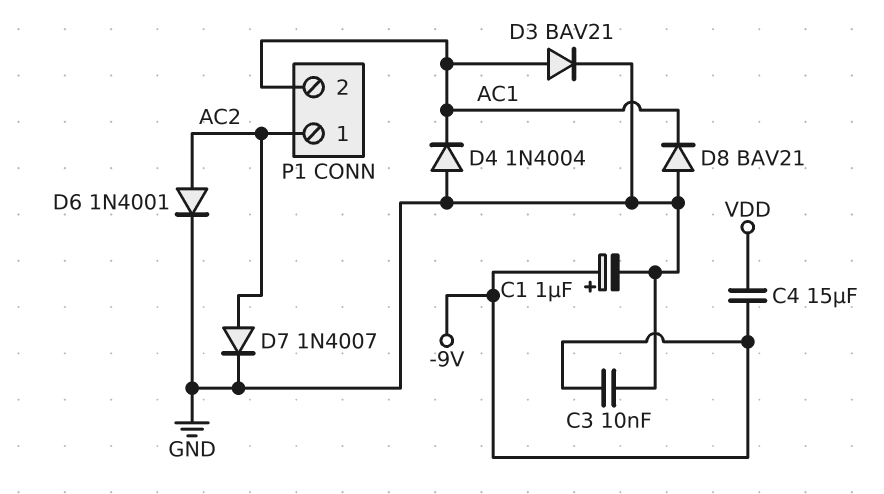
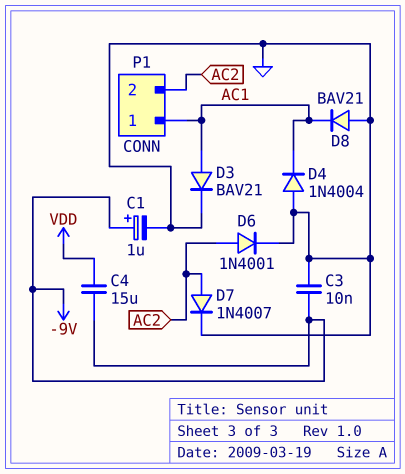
P1 pin 1: AC2 -> AC1
P1 pin 2: AC1 -> AC2

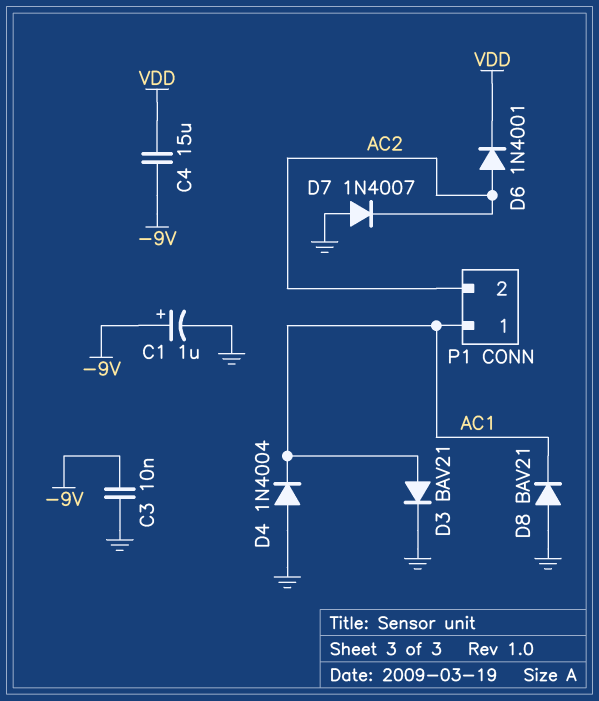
D6: diode 1N4001 (A AC2, K GND) -> diode 1N4001 (A AC2, K VDD)
D7: diode 1N4007 (A AC2, K GND) -> diode 1N4007 (A GND, K AC2)

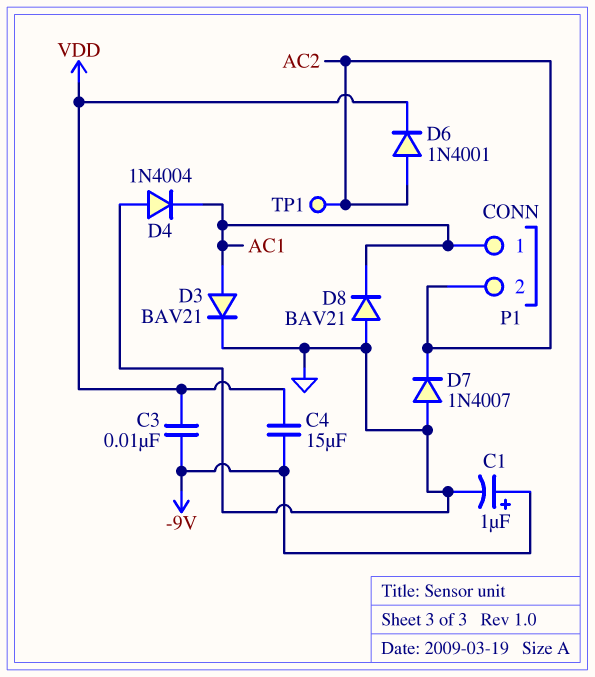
C3: 10nF (-9V, GND) -> 10nF (-9V, VDD)
TP1: none -> test point (AC2)

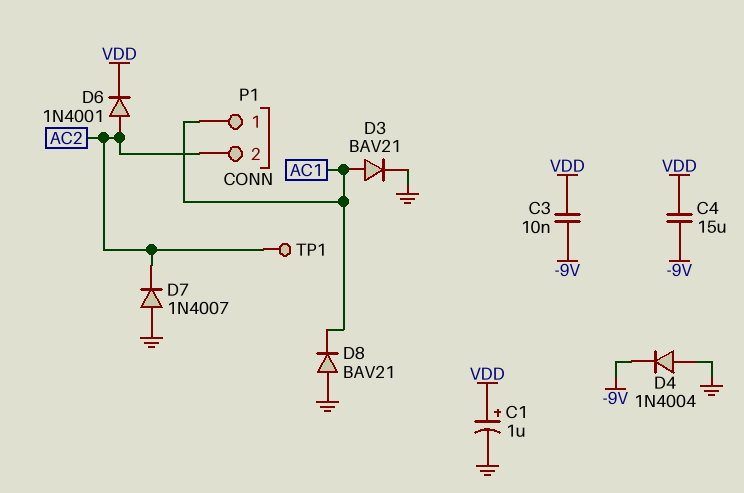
C1: 1uF (plus -9V, minus GND) -> 1uF (plus VDD, minus GND)
D4: diode 1N4004 (A GND, K AC1) -> diode 1N4004 (A GND, K -9V)

